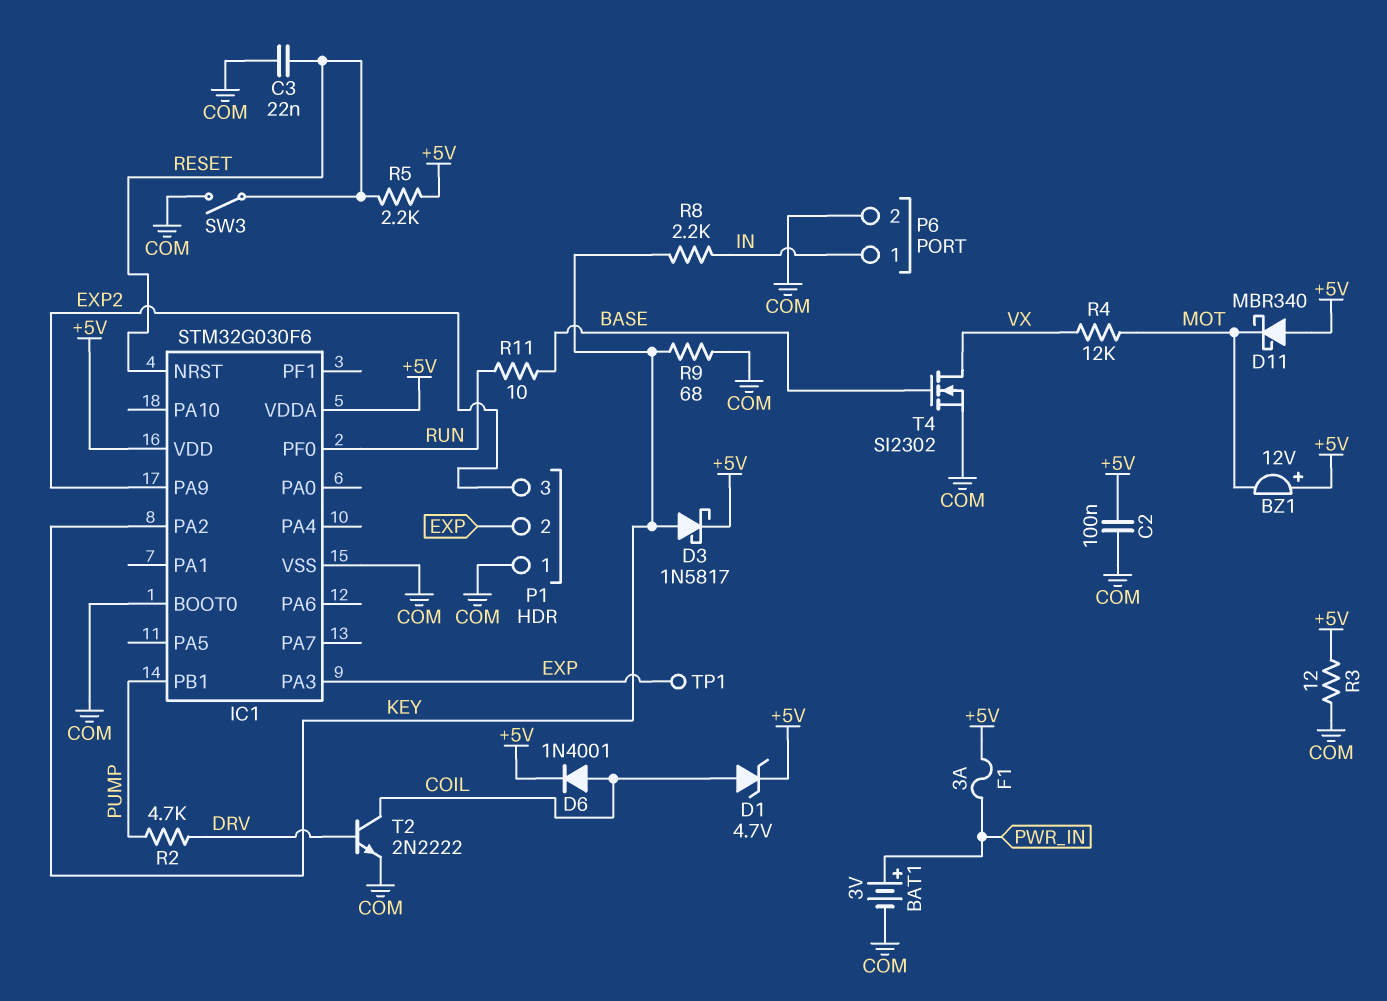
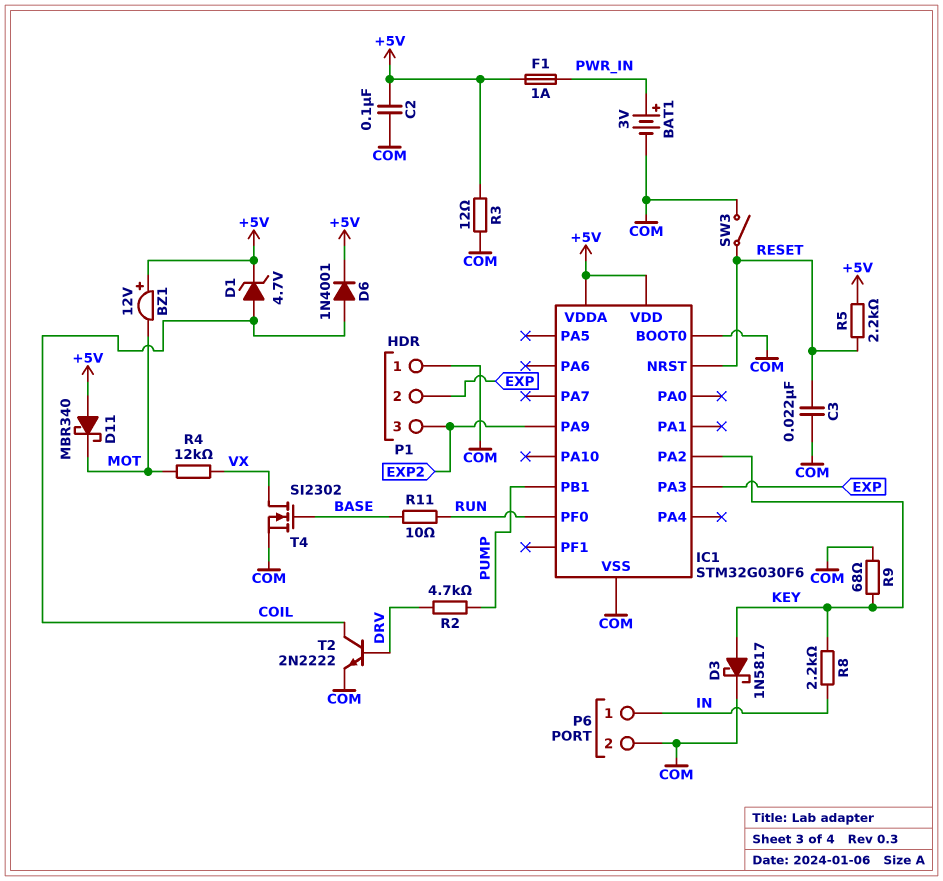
D3: schottky 1N5817 (A KEY, K +5V) -> schottky 1N5817 (A KEY, K COM)
F1: 3A (+5V, PWR_IN) -> 1A (+5V, PWR_IN)
TP1: test point (EXP) -> none

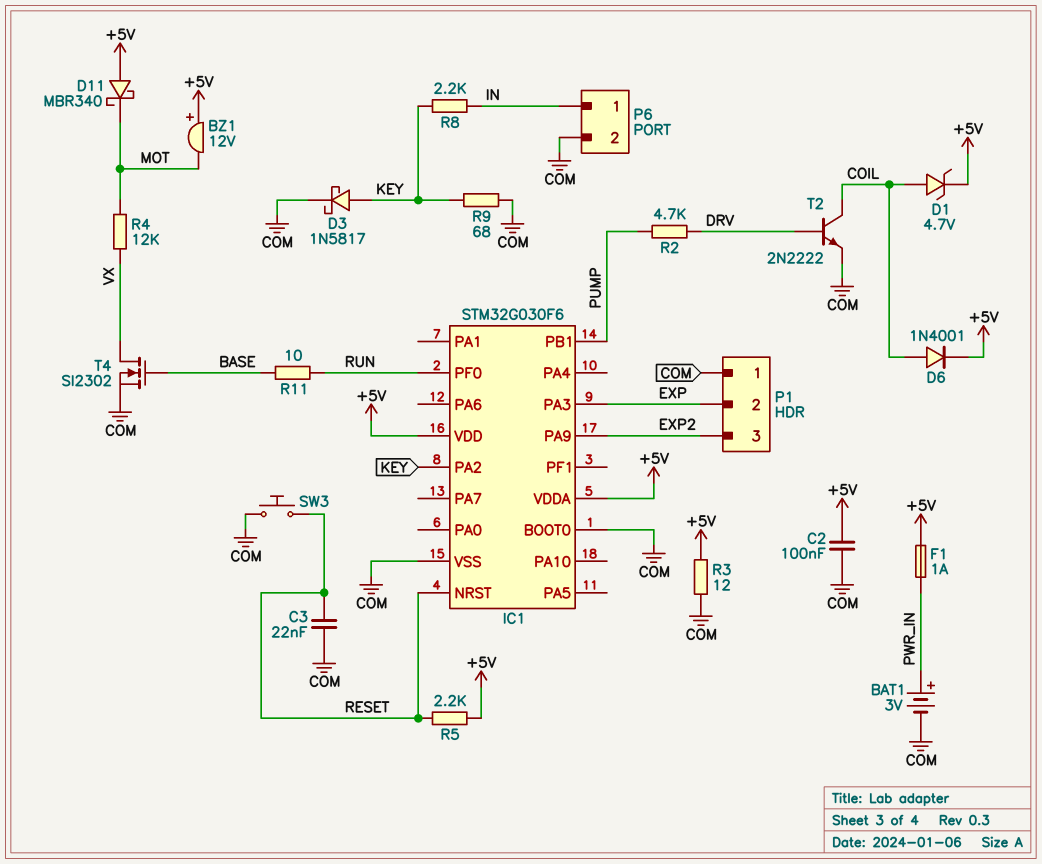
SW3: switch (COM, RESET) -> button (COM, RESET)

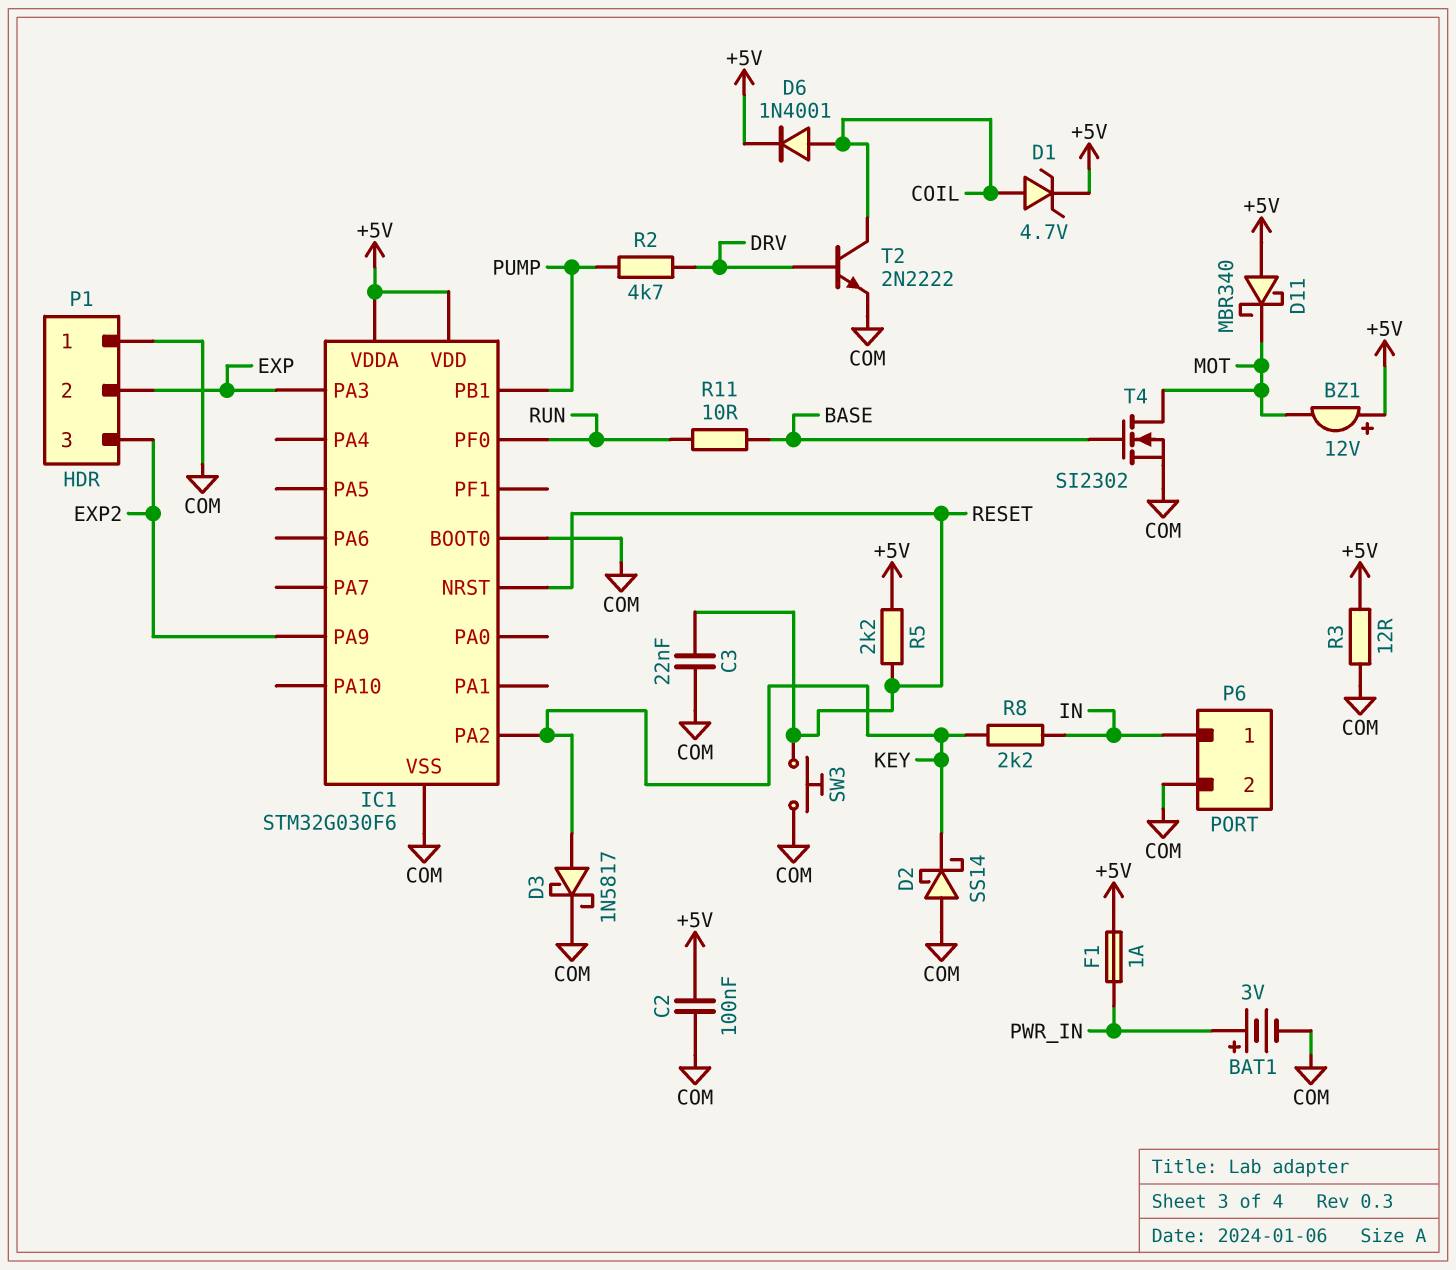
D2: none -> schottky SS14 (A COM, K KEY)
R4: 12k (MOT, VX) -> none
R9: 68 (COM, KEY) -> none
T4: NMOS SI2302 (G BASE, D VX, S COM) -> NMOS SI2302 (G BASE, D MOT, S COM)

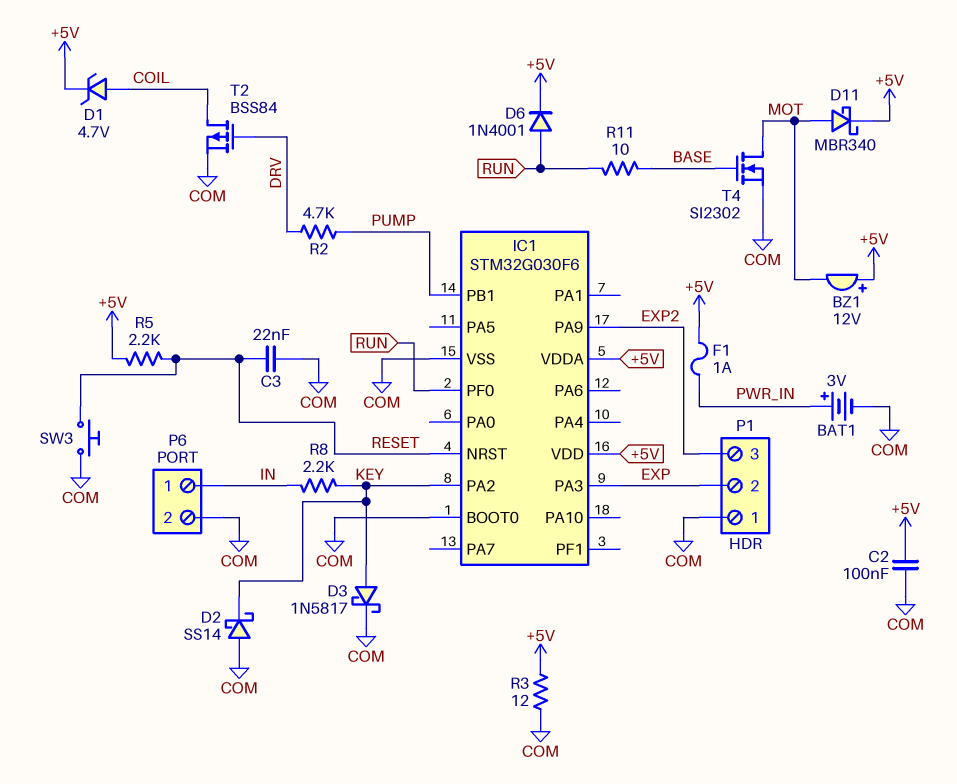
D6: diode 1N4001 (A COIL, K +5V) -> diode 1N4001 (A RUN, K +5V)
D11: schottky MBR340 (A +5V, K MOT) -> schottky MBR340 (A MOT, K +5V)
T2: NPN 2N2222 (B DRV, C COIL, E COM) -> PMOS BSS84 (G DRV, D COIL, S COM)

